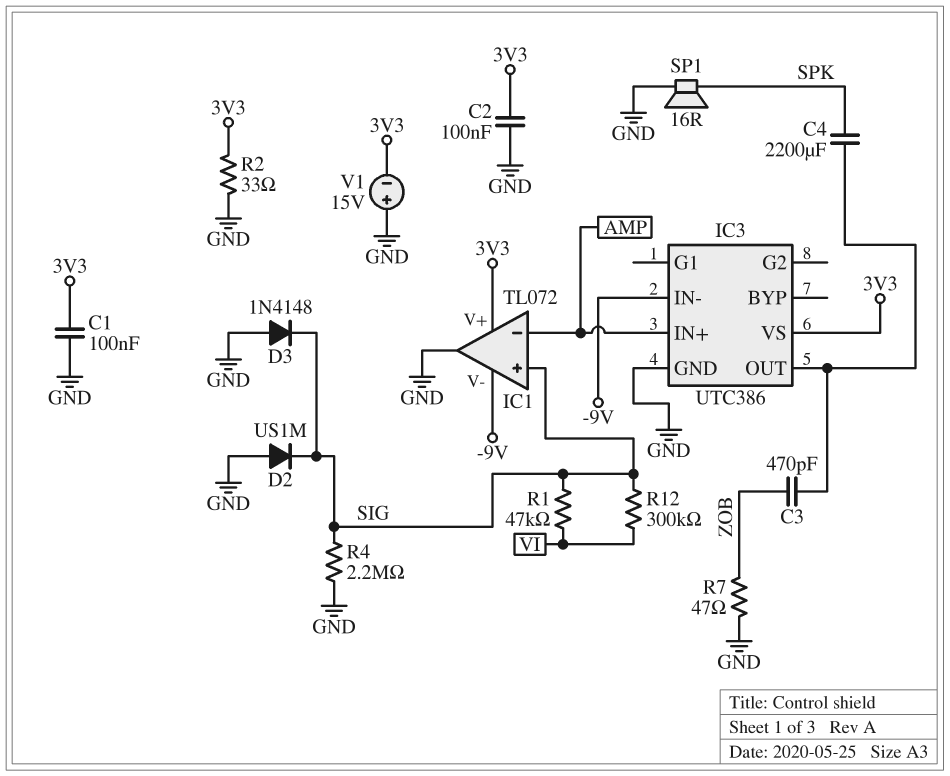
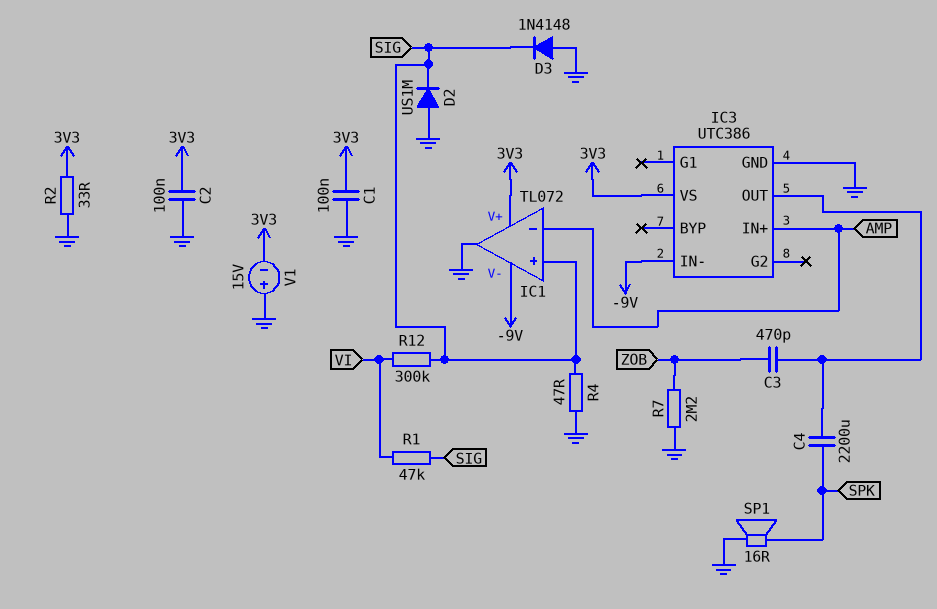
R4: 2.2M (GND, SIG) -> 47 (GND, SIG)
R7: 47 (GND, ZOB) -> 2.2M (GND, ZOB)

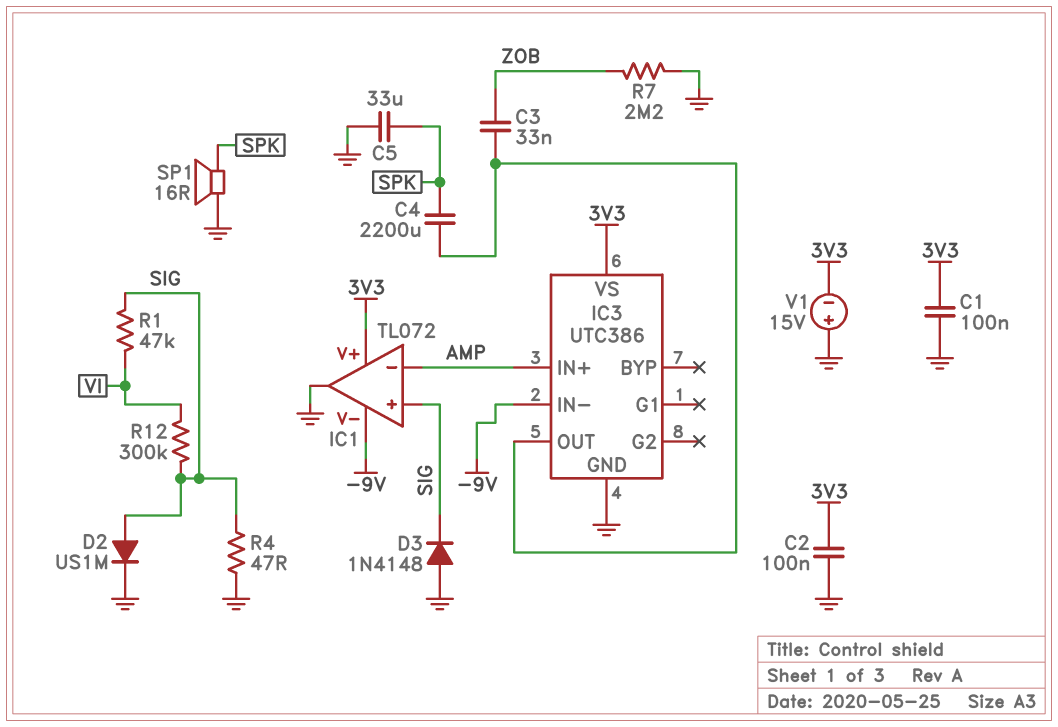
C3: 470pF (IC3/OUT, ZOB) -> 33nF (IC3/OUT, ZOB)
C5: none -> 33uF (GND, SPK)
D2: diode US1M (A GND, K SIG) -> diode US1M (A SIG, K GND)
R2: 33 (3V3, GND) -> none

